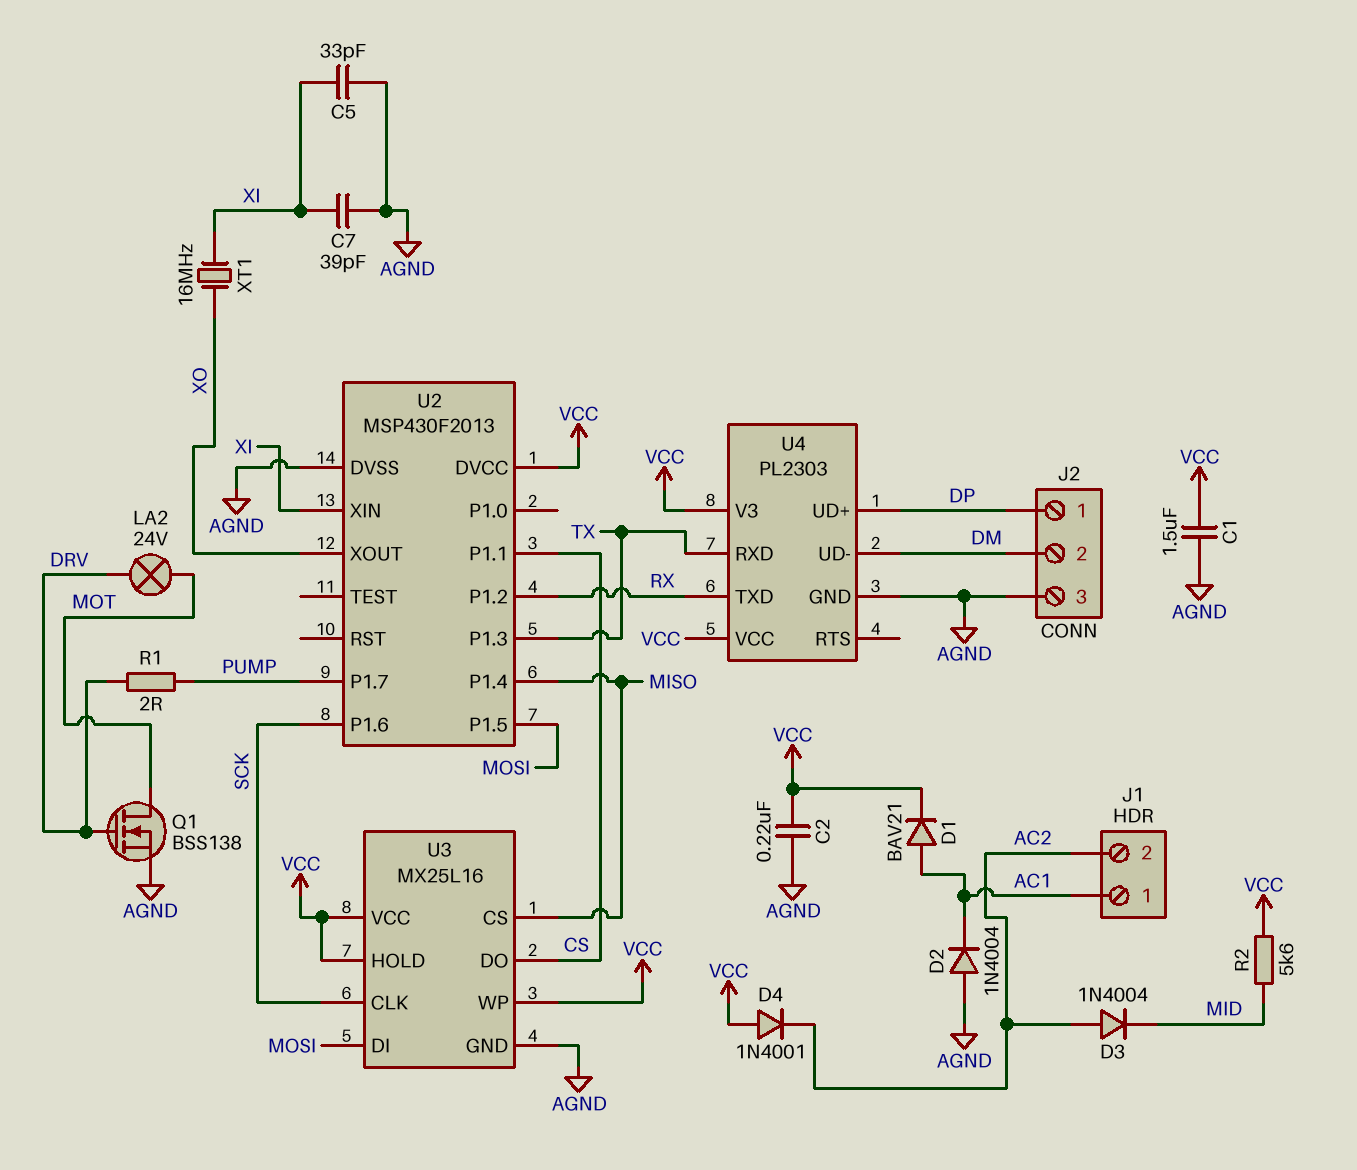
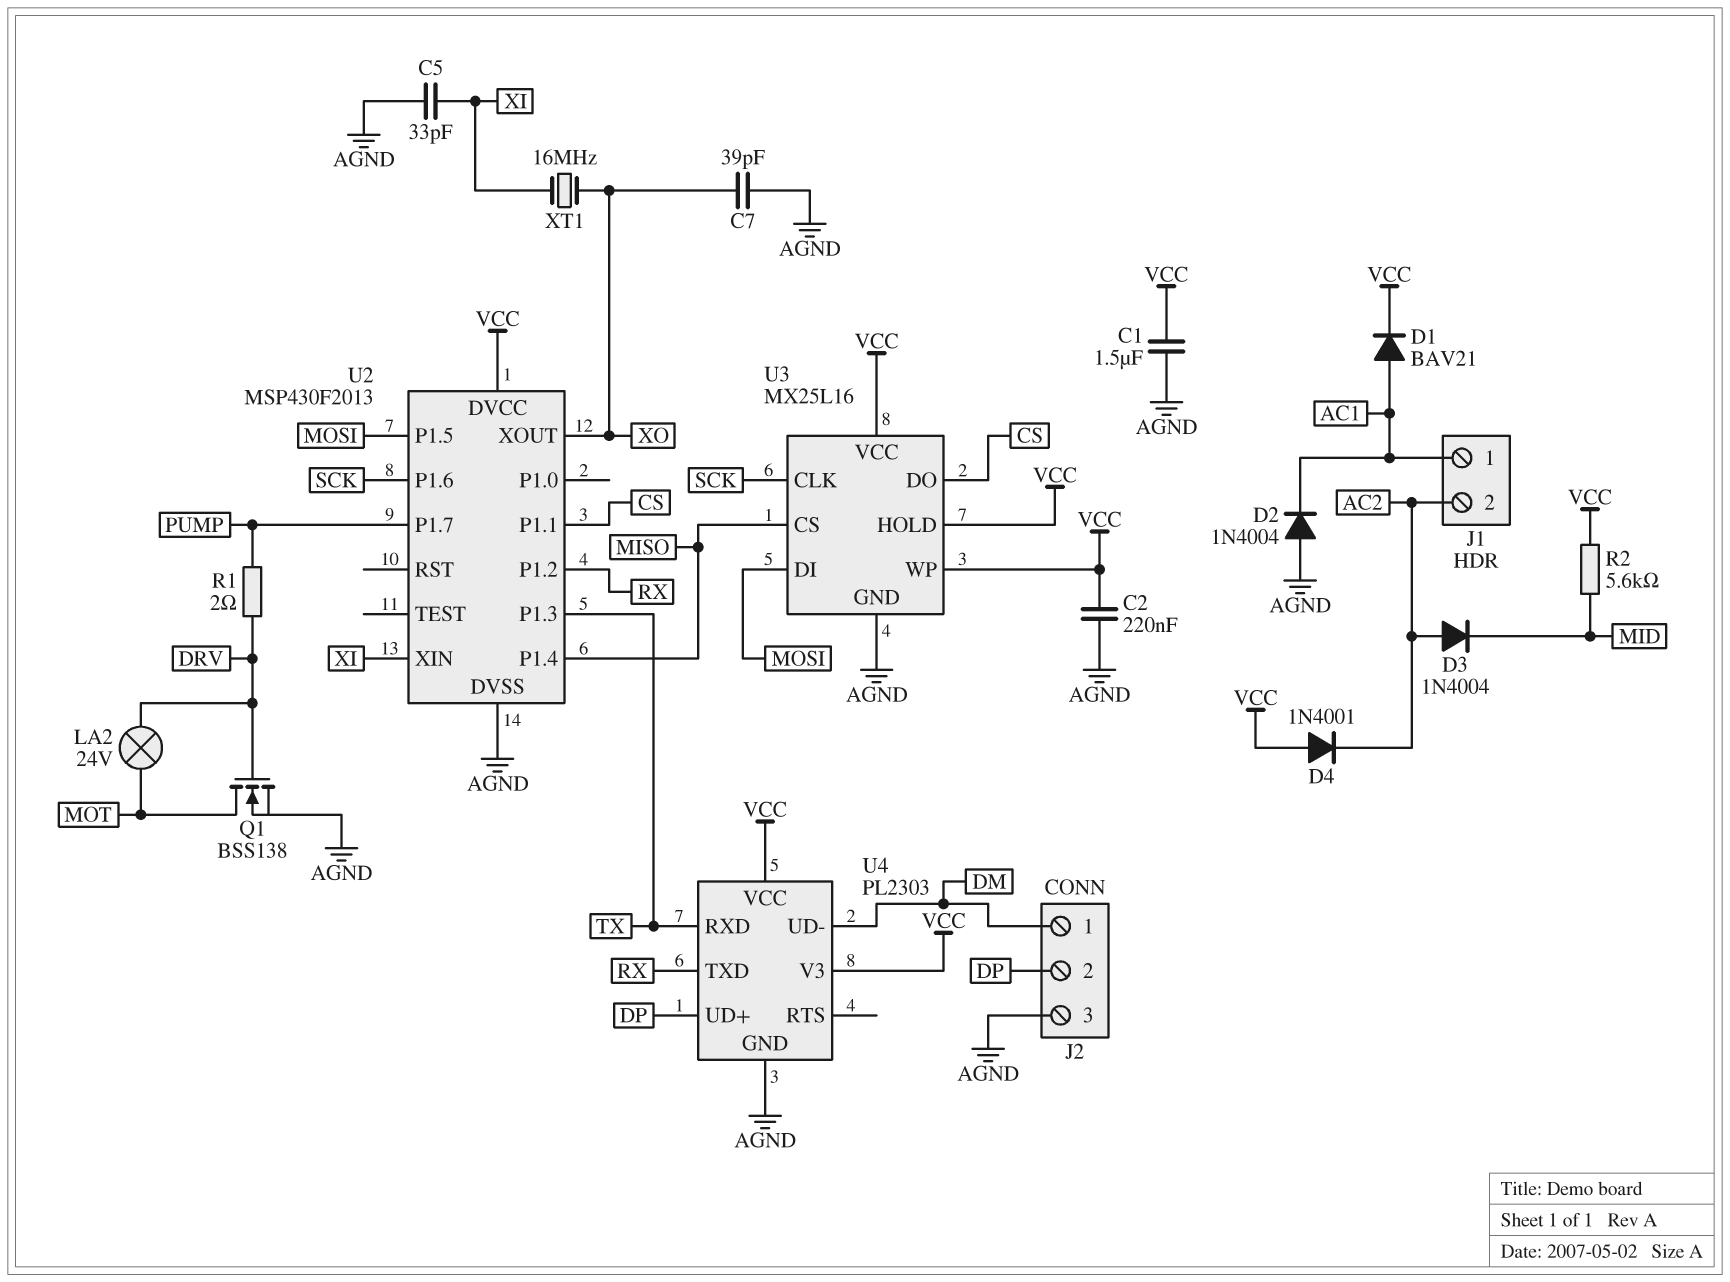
C7: 39pF (AGND, XI) -> 39pF (AGND, XO)
J2 pin 1: DP -> DM
J2 pin 2: DM -> DP

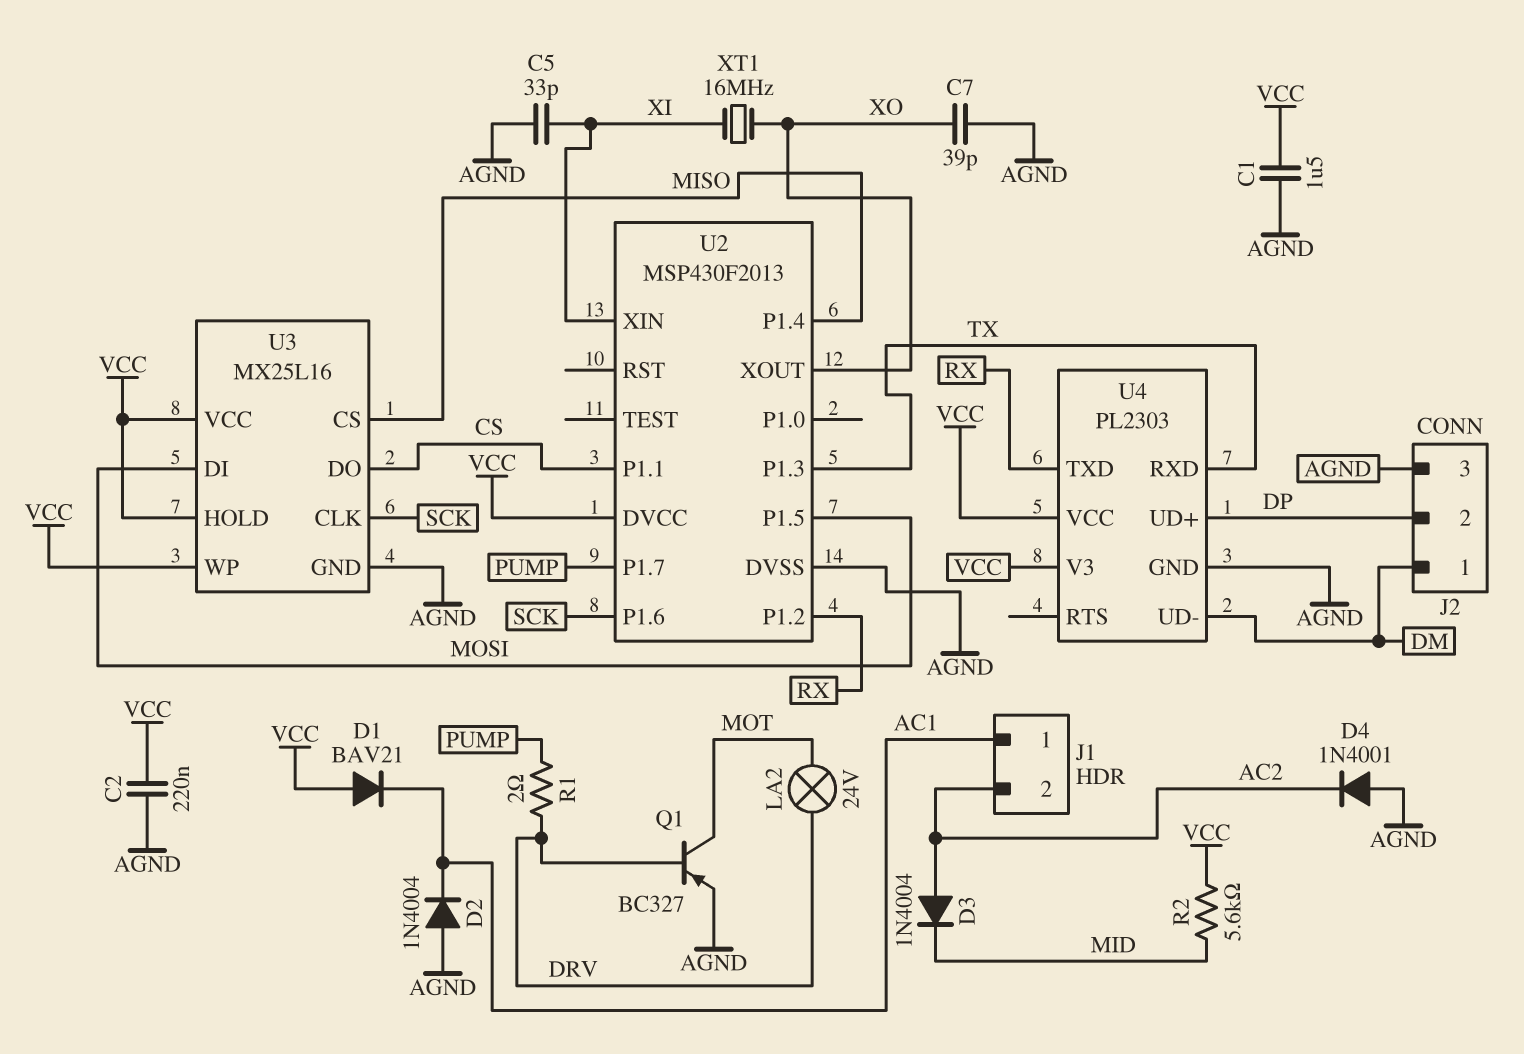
D1: diode BAV21 (A AC1, K VCC) -> diode BAV21 (A VCC, K AC1)
D4: diode 1N4001 (A VCC, K AC2) -> diode 1N4001 (A AGND, K AC2)
Q1: NMOS BSS138 (G DRV, D MOT, S AGND) -> PNP BC327 (B DRV, C MOT, E AGND)

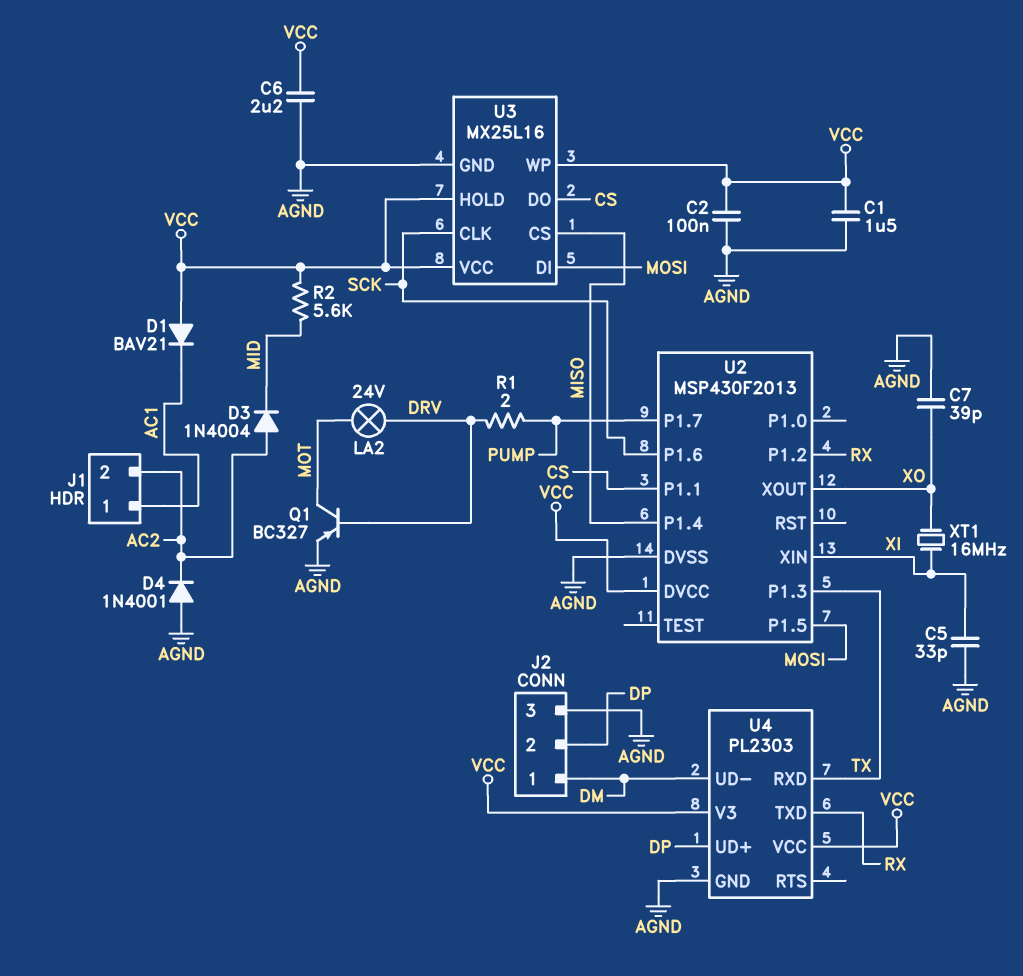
C2: 220nF (AGND, VCC) -> 100nF (AGND, VCC)
C6: none -> 2.2uF (AGND, VCC)
D2: diode 1N4004 (A AGND, K AC1) -> none

